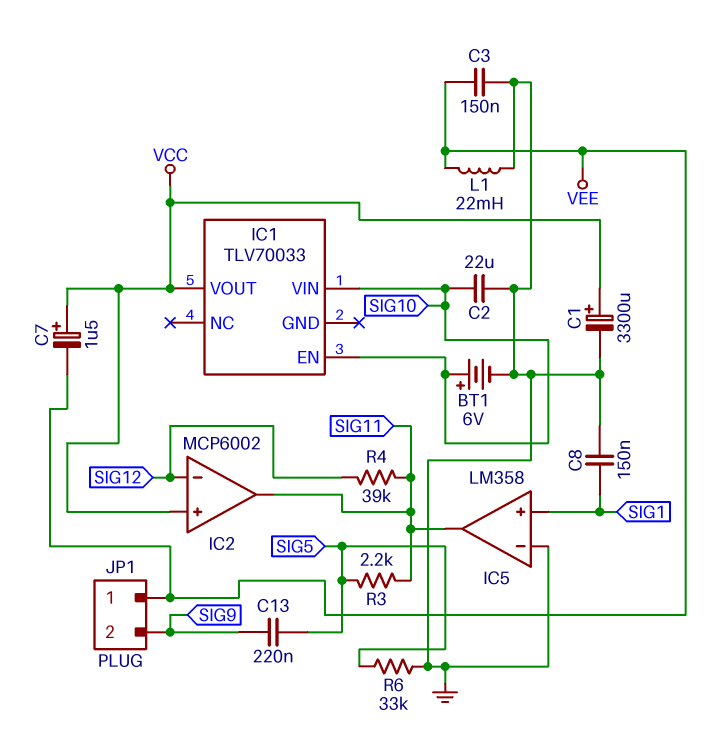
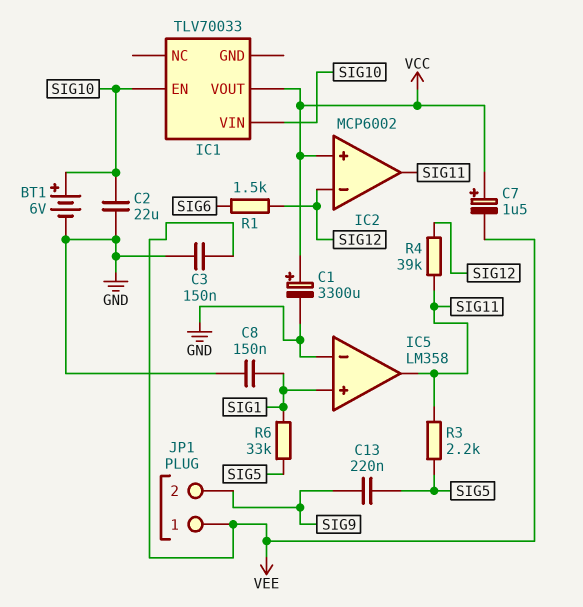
L1: 22mH (GND, VEE) -> none
R1: none -> 1.5k (SIG6, SIG12)
R6: 33k (GND, SIG5) -> 33k (SIG1, SIG5)

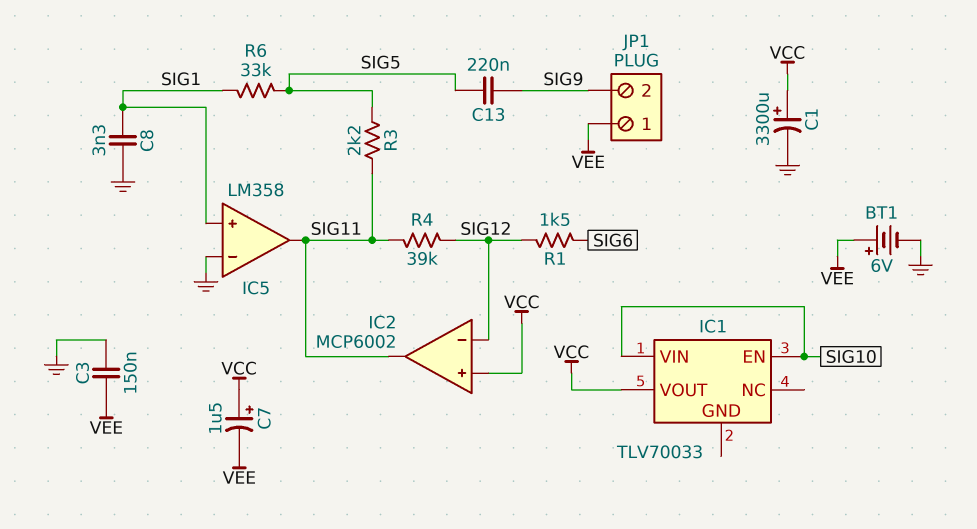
BT1: 6V (plus SIG10, minus GND) -> 6V (plus VEE, minus GND)
C2: 22uF (GND, SIG10) -> none
C8: 150nF (GND, SIG1) -> 3.3nF (GND, SIG1)

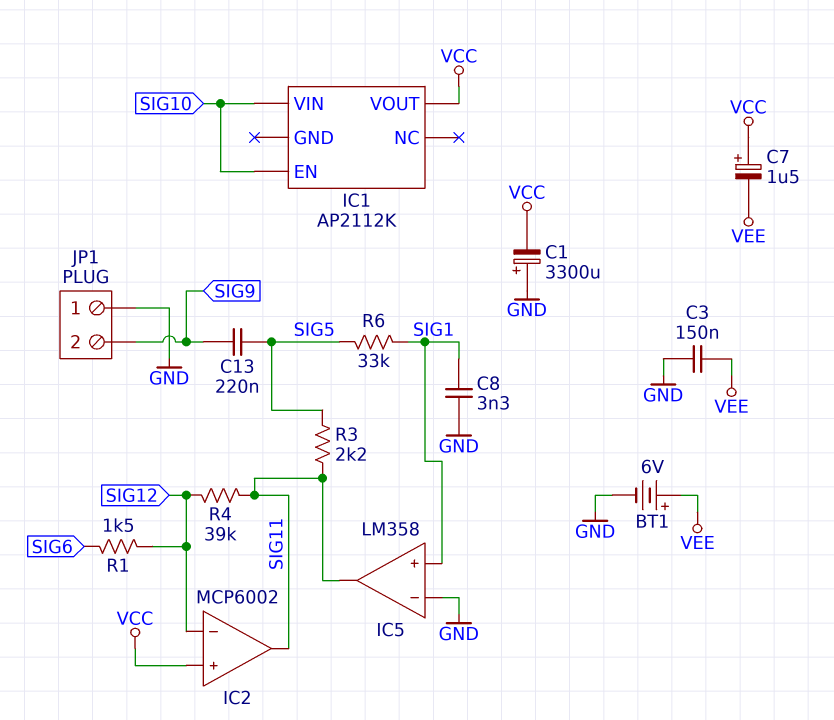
C1: 3300uF (plus VCC, minus GND) -> 3300uF (plus GND, minus VCC)
IC1: TLV70033 -> AP2112K
JP1 pin 1: VEE -> GND

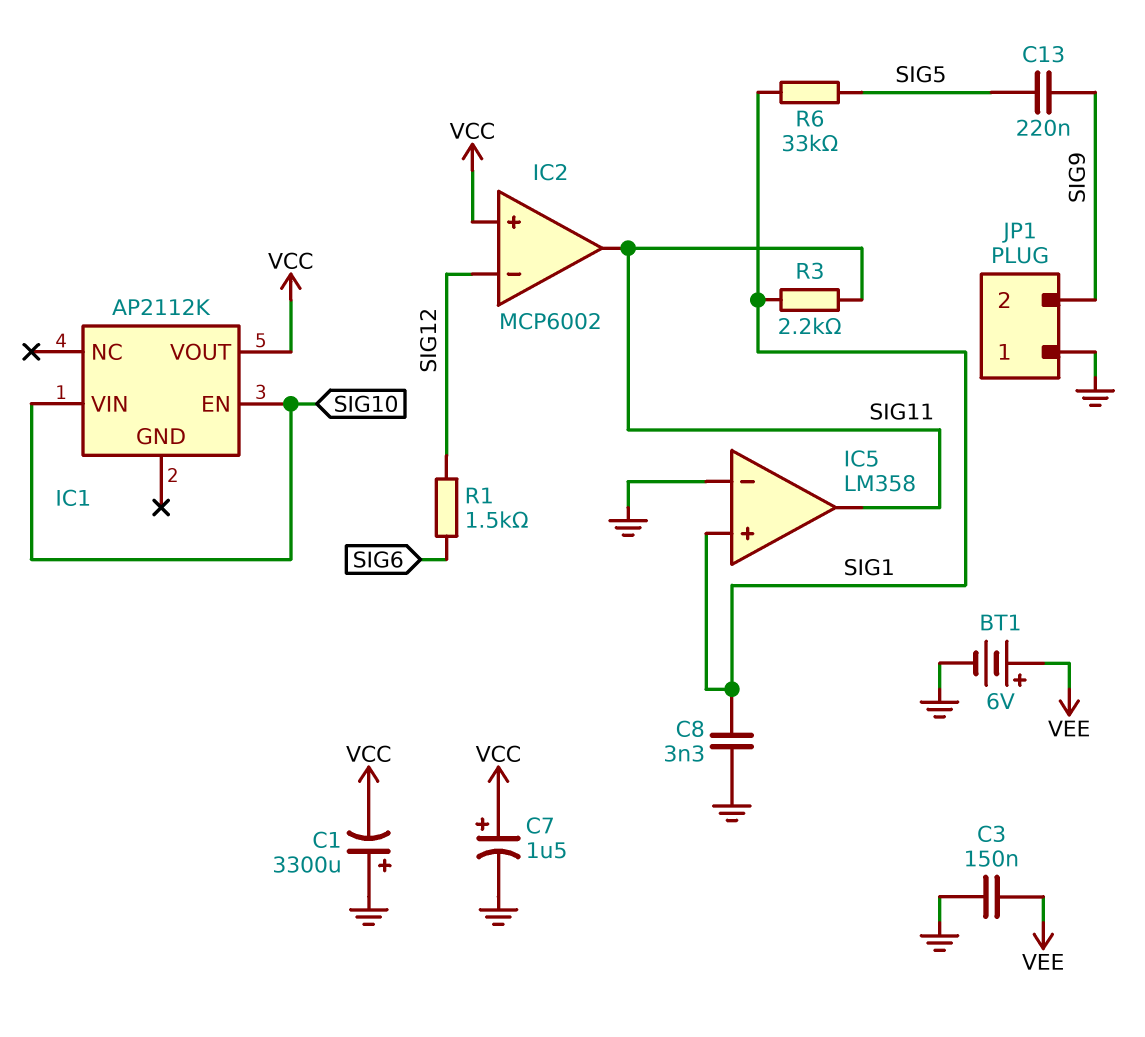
C7: 1.5uF (plus VCC, minus VEE) -> 1.5uF (plus VCC, minus GND)
R3: 2.2k (SIG5, SIG11) -> 2.2k (SIG1, SIG11)
R4: 39k (SIG11, SIG12) -> none

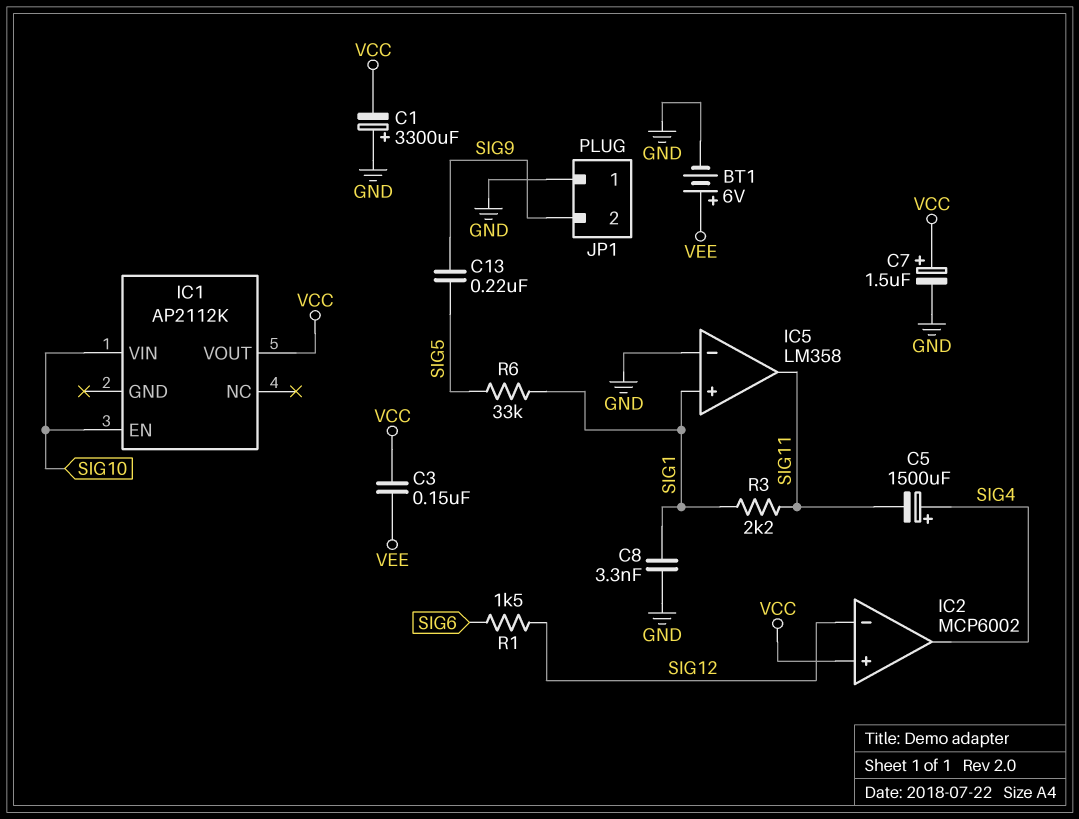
C3: 150nF (GND, VEE) -> 150nF (VCC, VEE)
C5: none -> 1500uF (plus SIG4, minus SIG11)
IC2 pin out: SIG11 -> SIG4

